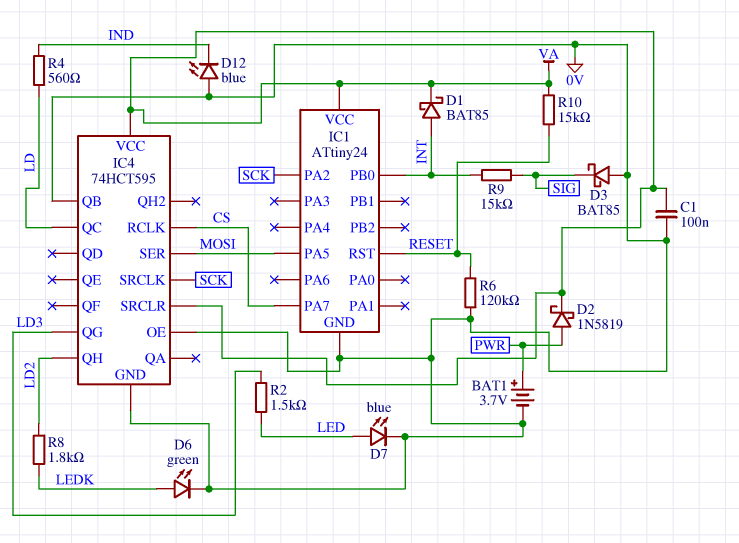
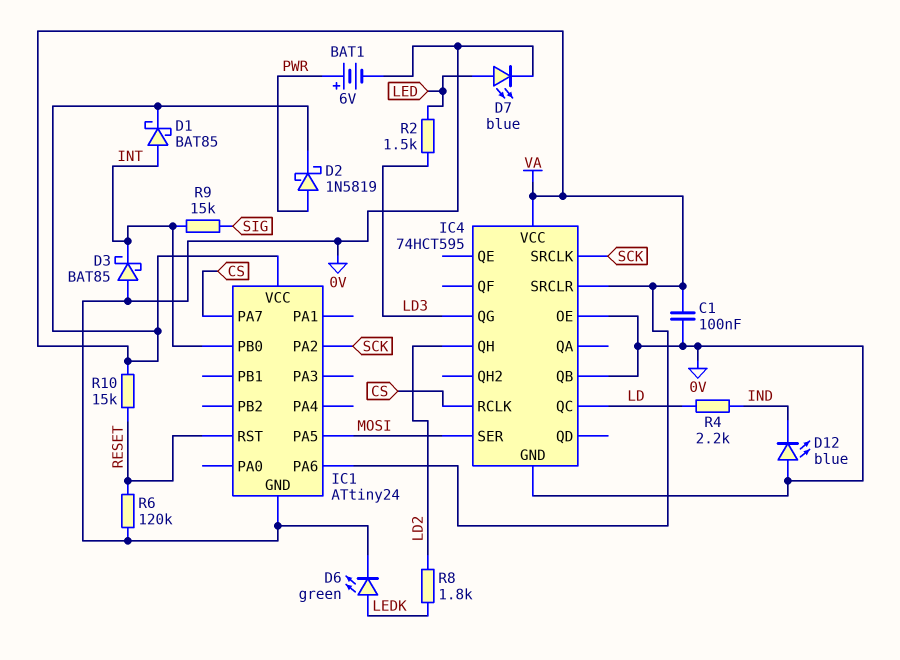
BAT1: 3.7V (plus PWR, minus 0V) -> 6V (plus PWR, minus 0V)
D3: schottky BAT85 (A 0V, K SIG) -> schottky BAT85 (A 0V, K INT)
IC1 pin PA6: none -> VA
R4: 560 (IND, LD) -> 2.2k (IND, LD)

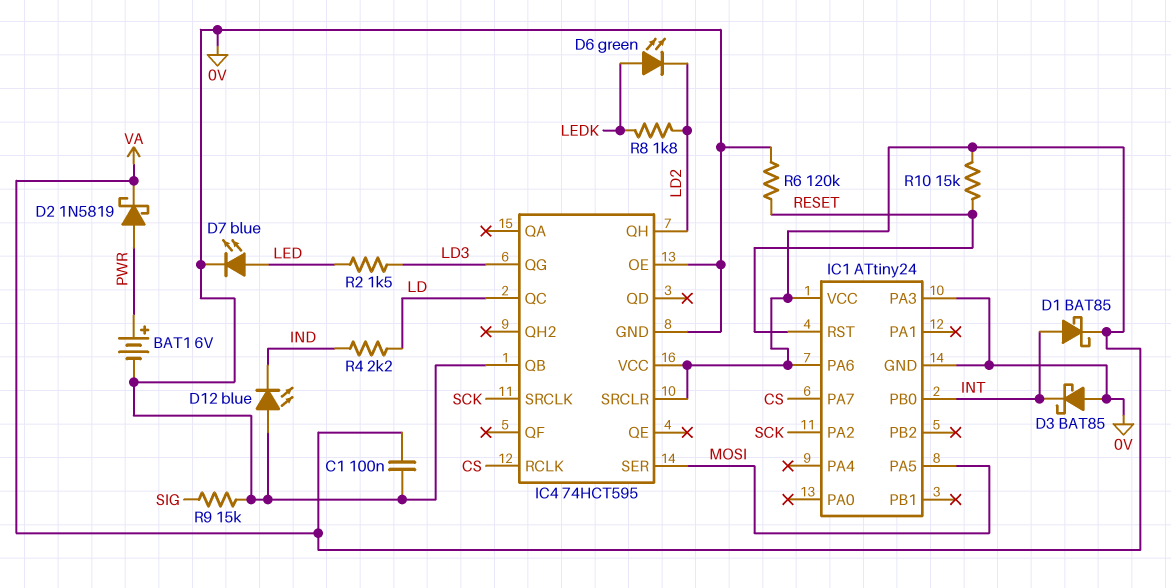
D6: LED green (A LEDK, K 0V) -> LED green (A LEDK, K LD2)
IC1 pin PA3: none -> 0V
R9: 15k (INT, SIG) -> 15k (0V, SIG)

